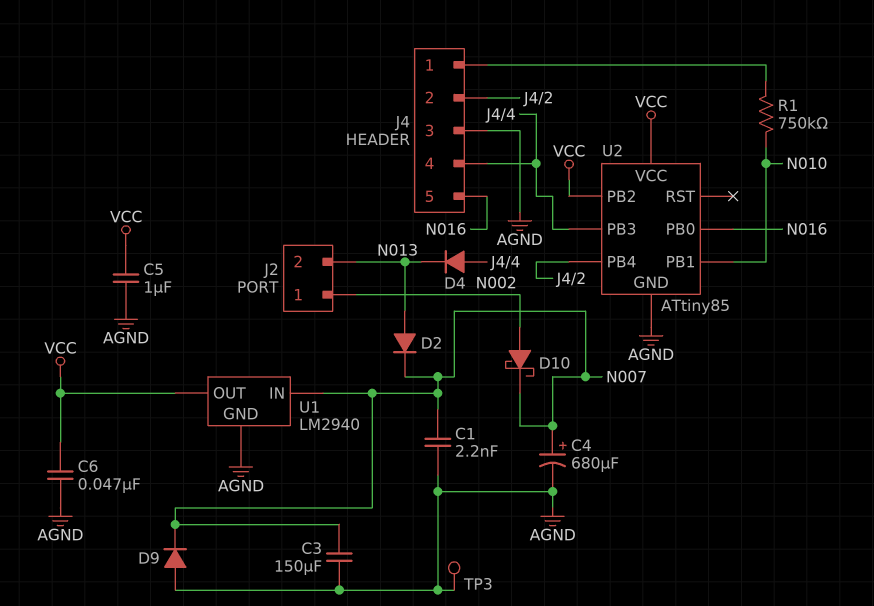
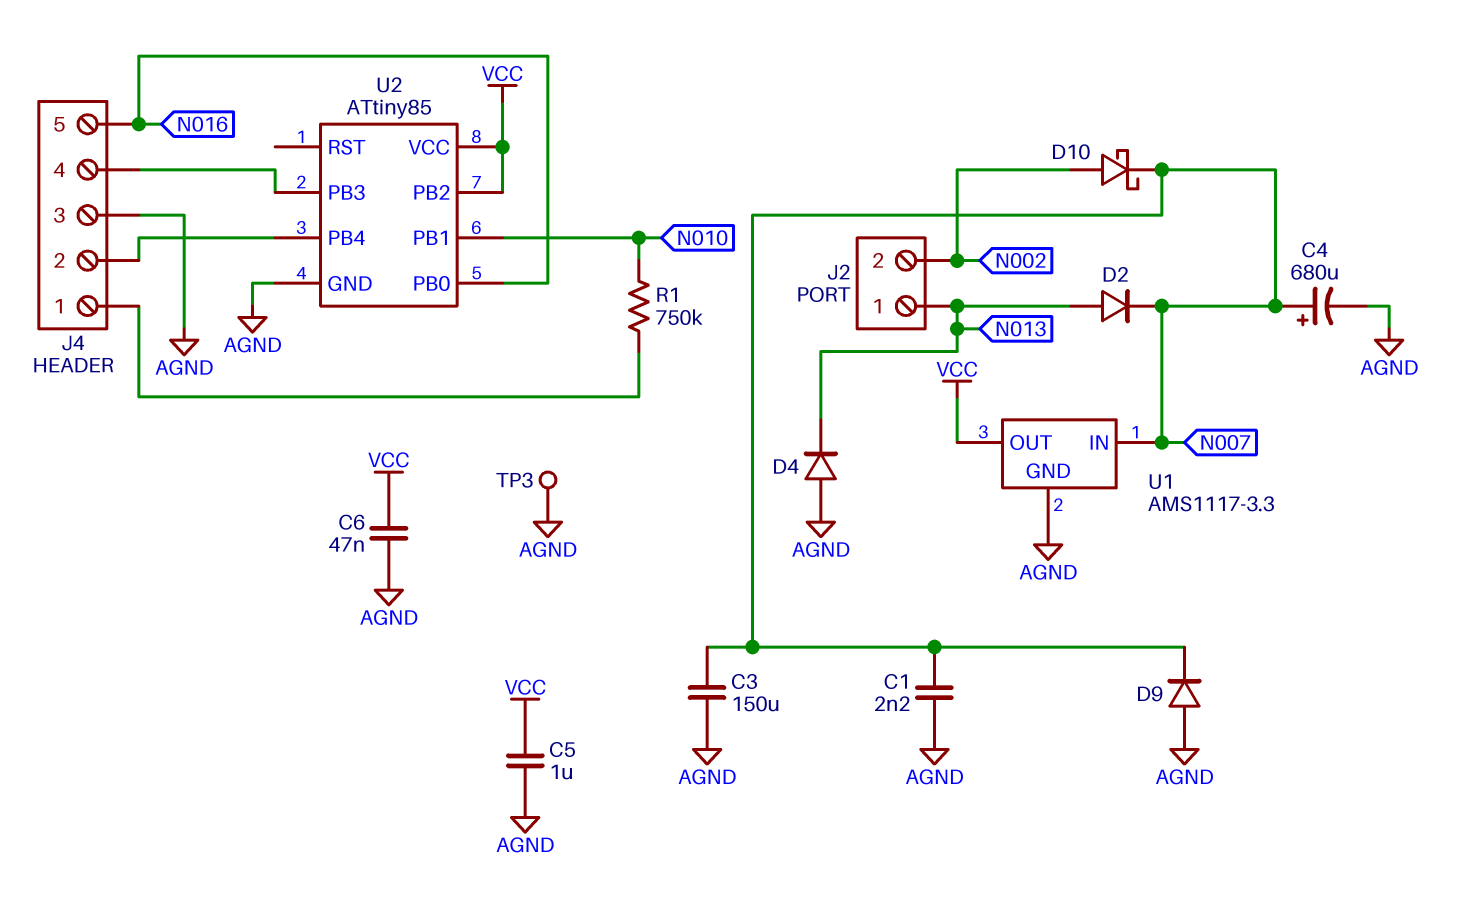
D4: diode (A J4/4, K N013) -> diode (A AGND, K N013)
J2 pin 1: N002 -> N013
J2 pin 2: N013 -> N002
U1: LM2940 -> AMS1117-3.3

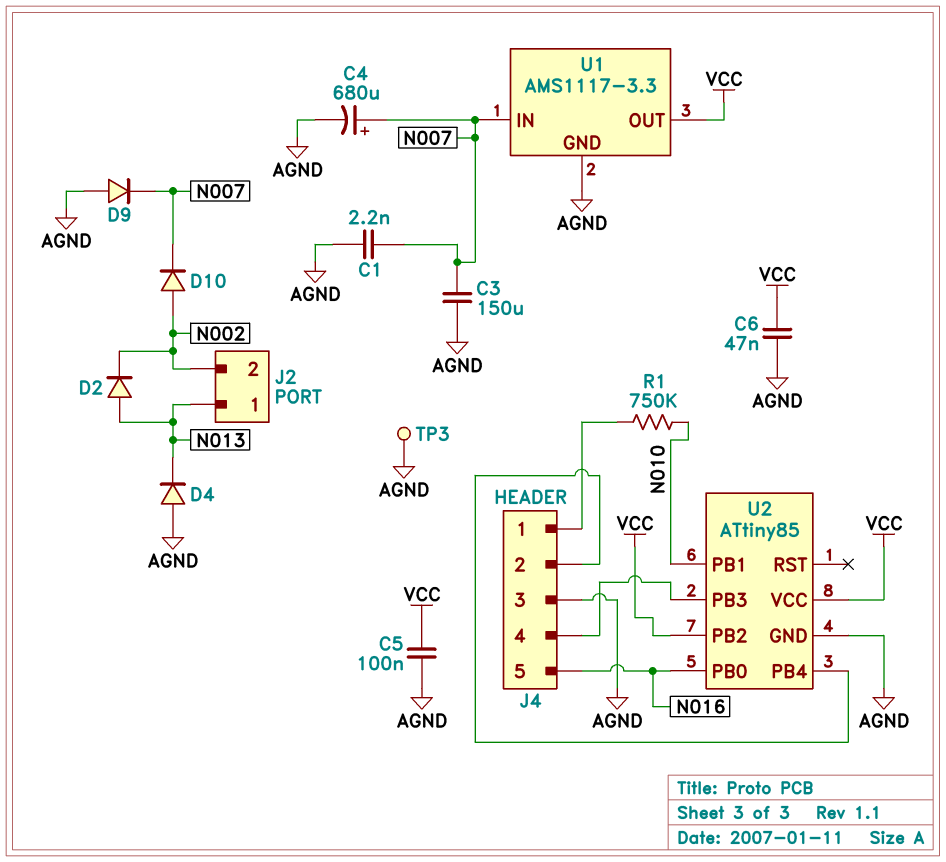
C5: 1uF (AGND, VCC) -> 100nF (AGND, VCC)
D2: diode (A N013, K N007) -> diode (A N013, K N002)
D10: schottky (A N002, K N007) -> diode (A N002, K N007)

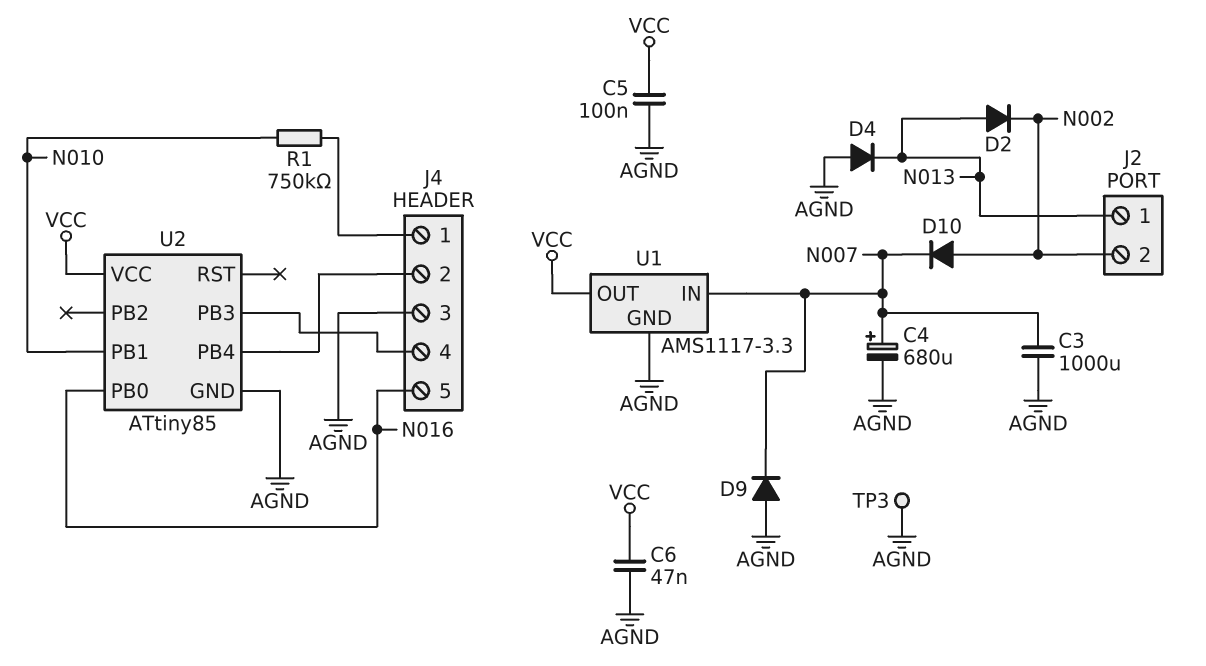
C1: 2.2nF (AGND, N007) -> none
C3: 150uF (AGND, N007) -> 1000uF (AGND, N007)
U2 pin PB2: VCC -> none

